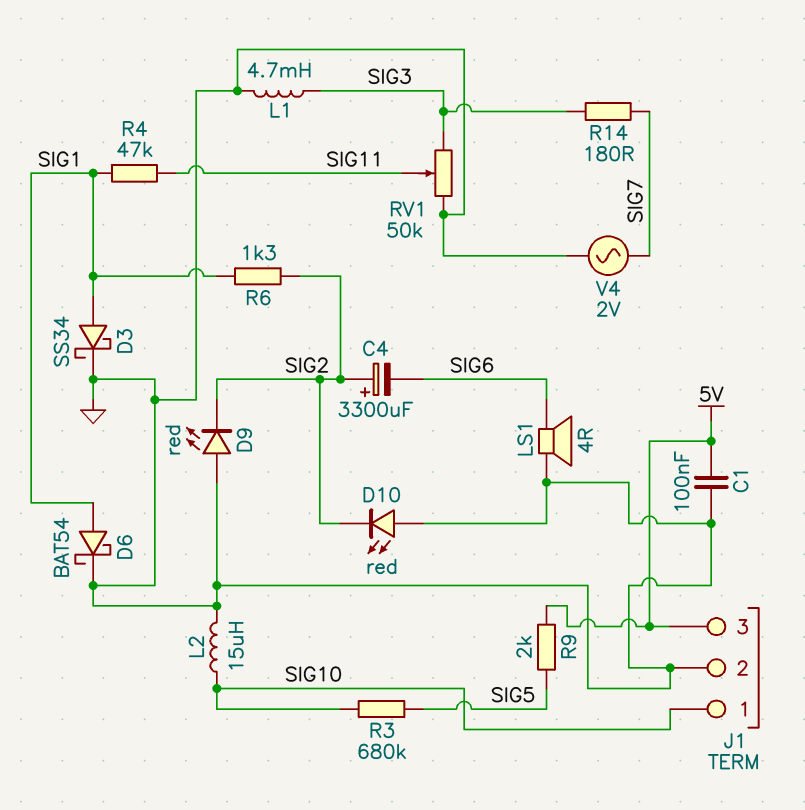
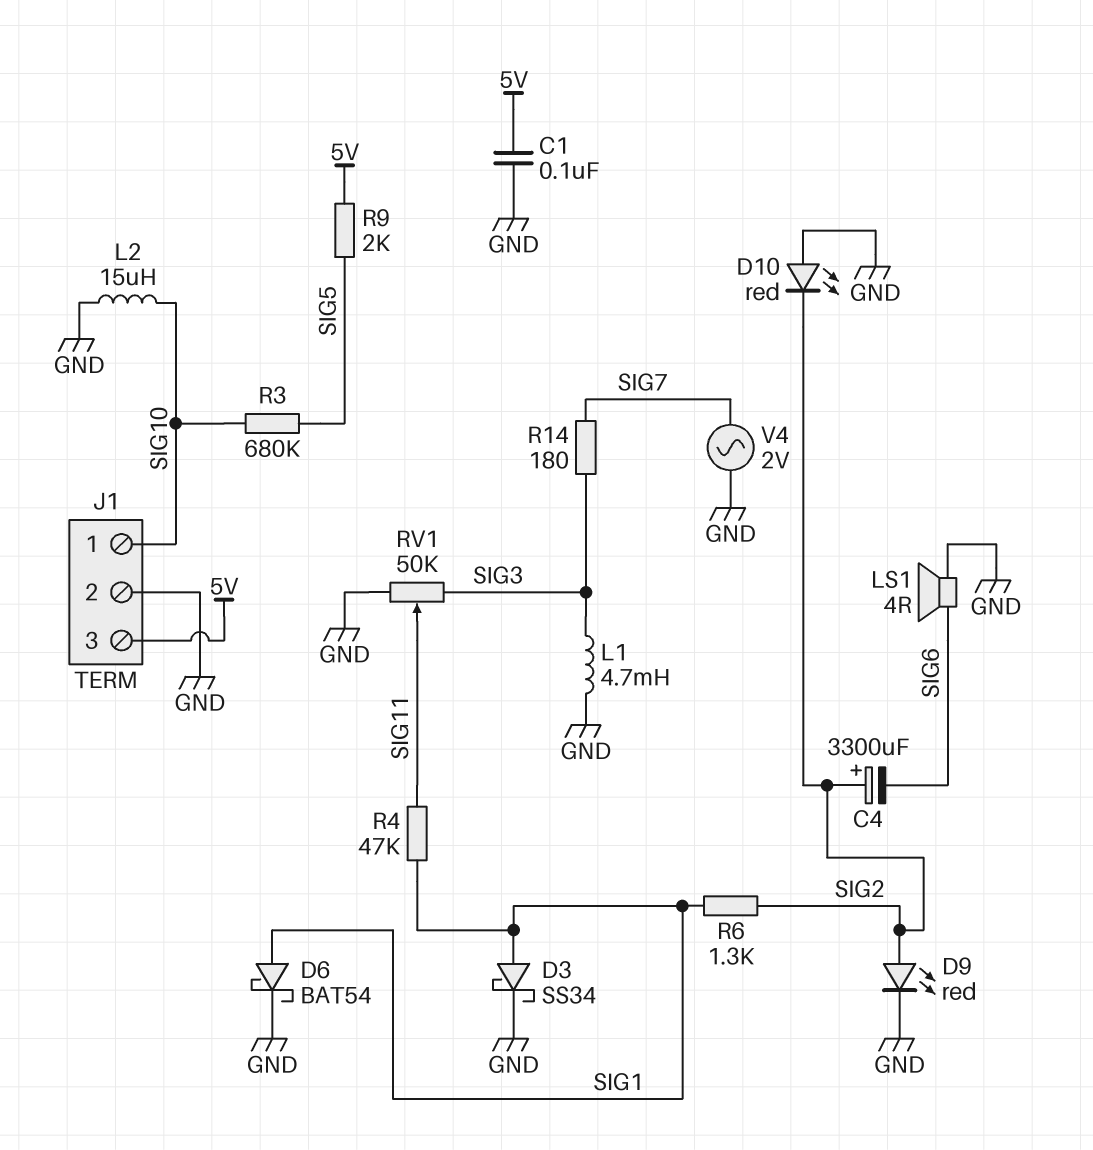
D9: LED red (A GND, K SIG2) -> LED red (A SIG2, K GND)

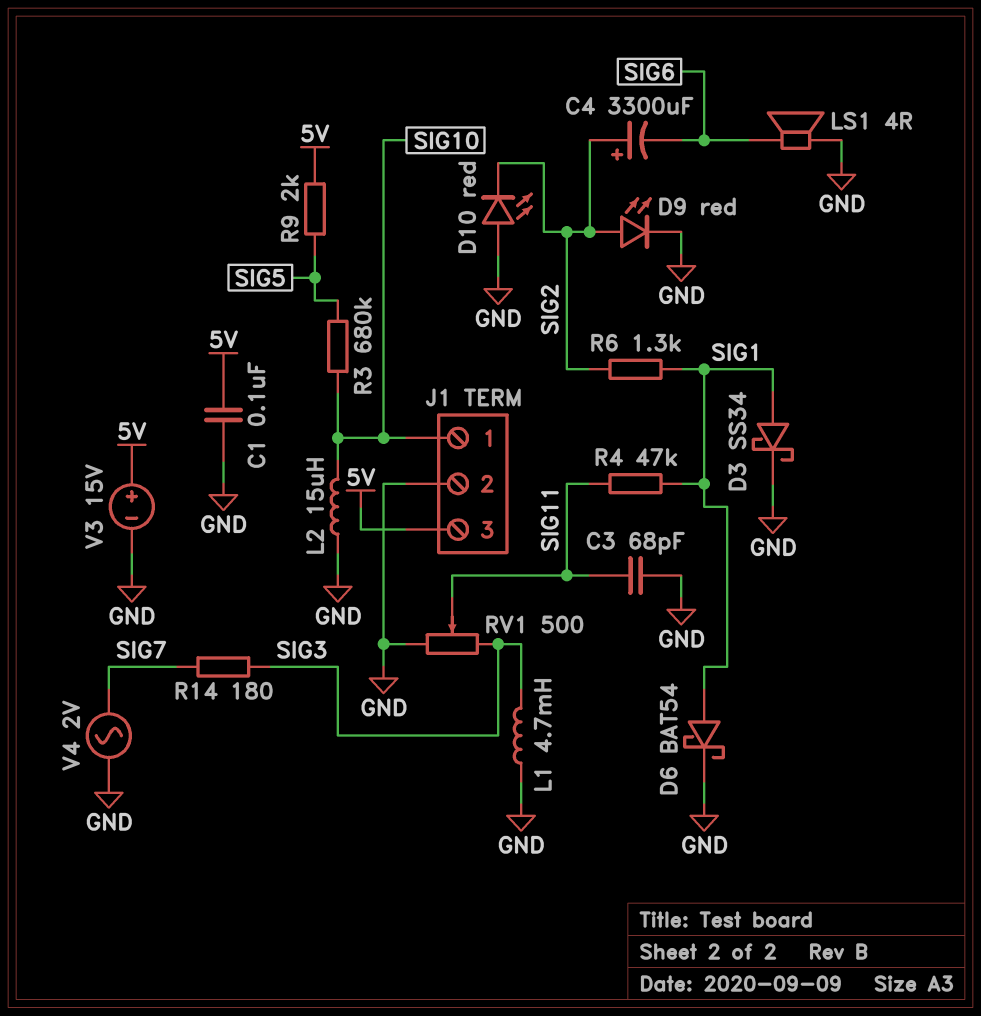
C3: none -> 68pF (GND, SIG11)
RV1: 50k (GND, SIG3, wiper SIG11) -> 500 (GND, SIG3, wiper SIG11)
V3: none -> 15V (plus 5V, minus GND)

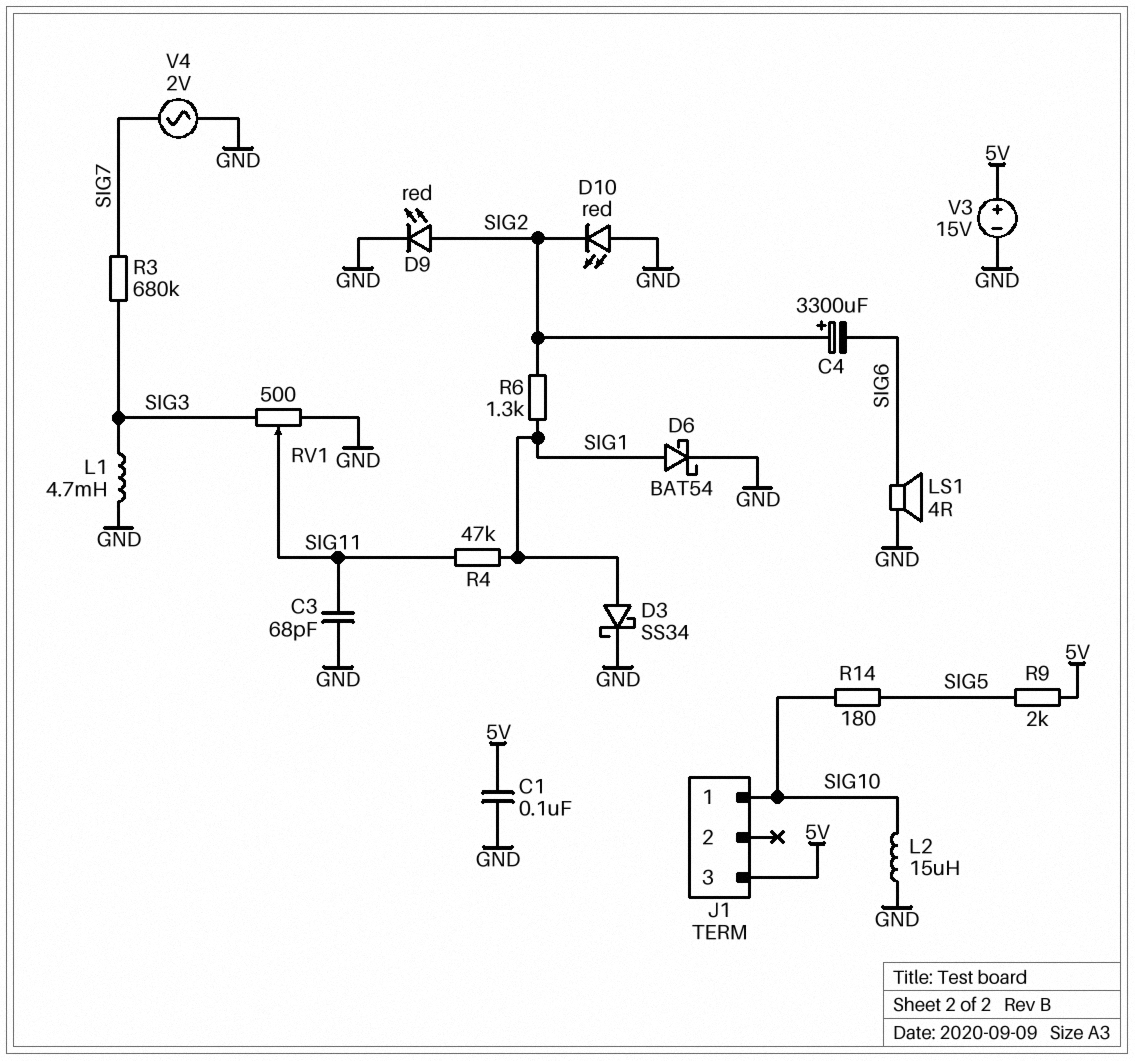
J1 pin 2: GND -> none
R3: 680k (SIG5, SIG10) -> 680k (SIG3, SIG7)
R14: 180 (SIG3, SIG7) -> 180 (SIG5, SIG10)

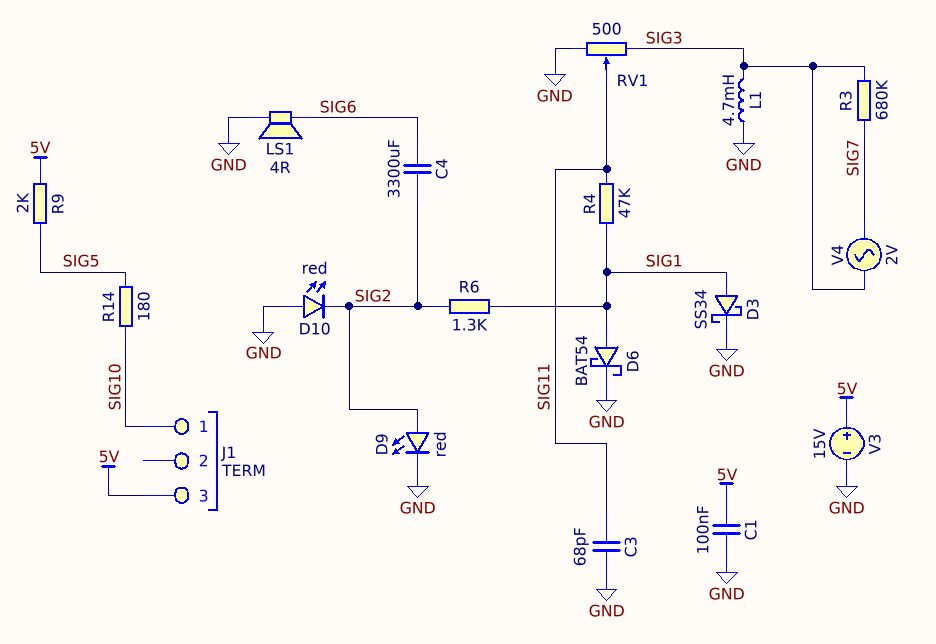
C4: 3300uF (plus SIG2, minus SIG6) -> 3300uF (SIG2, SIG6)
L2: 15uH (GND, SIG10) -> none
V4: AC 2V (GND, SIG7) -> AC 2V (SIG3, SIG7)

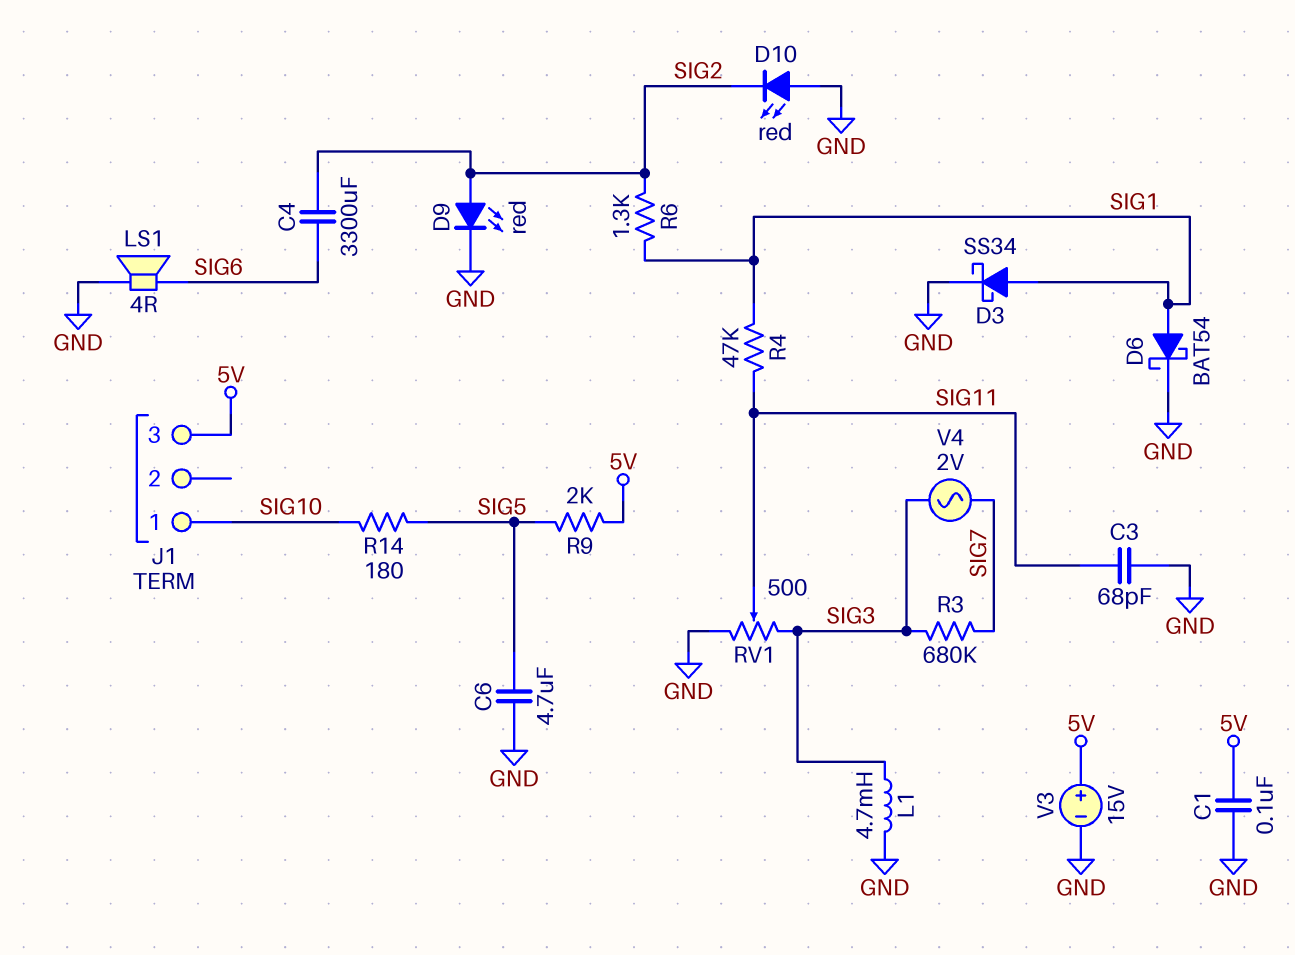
C6: none -> 4.7uF (GND, SIG5)

